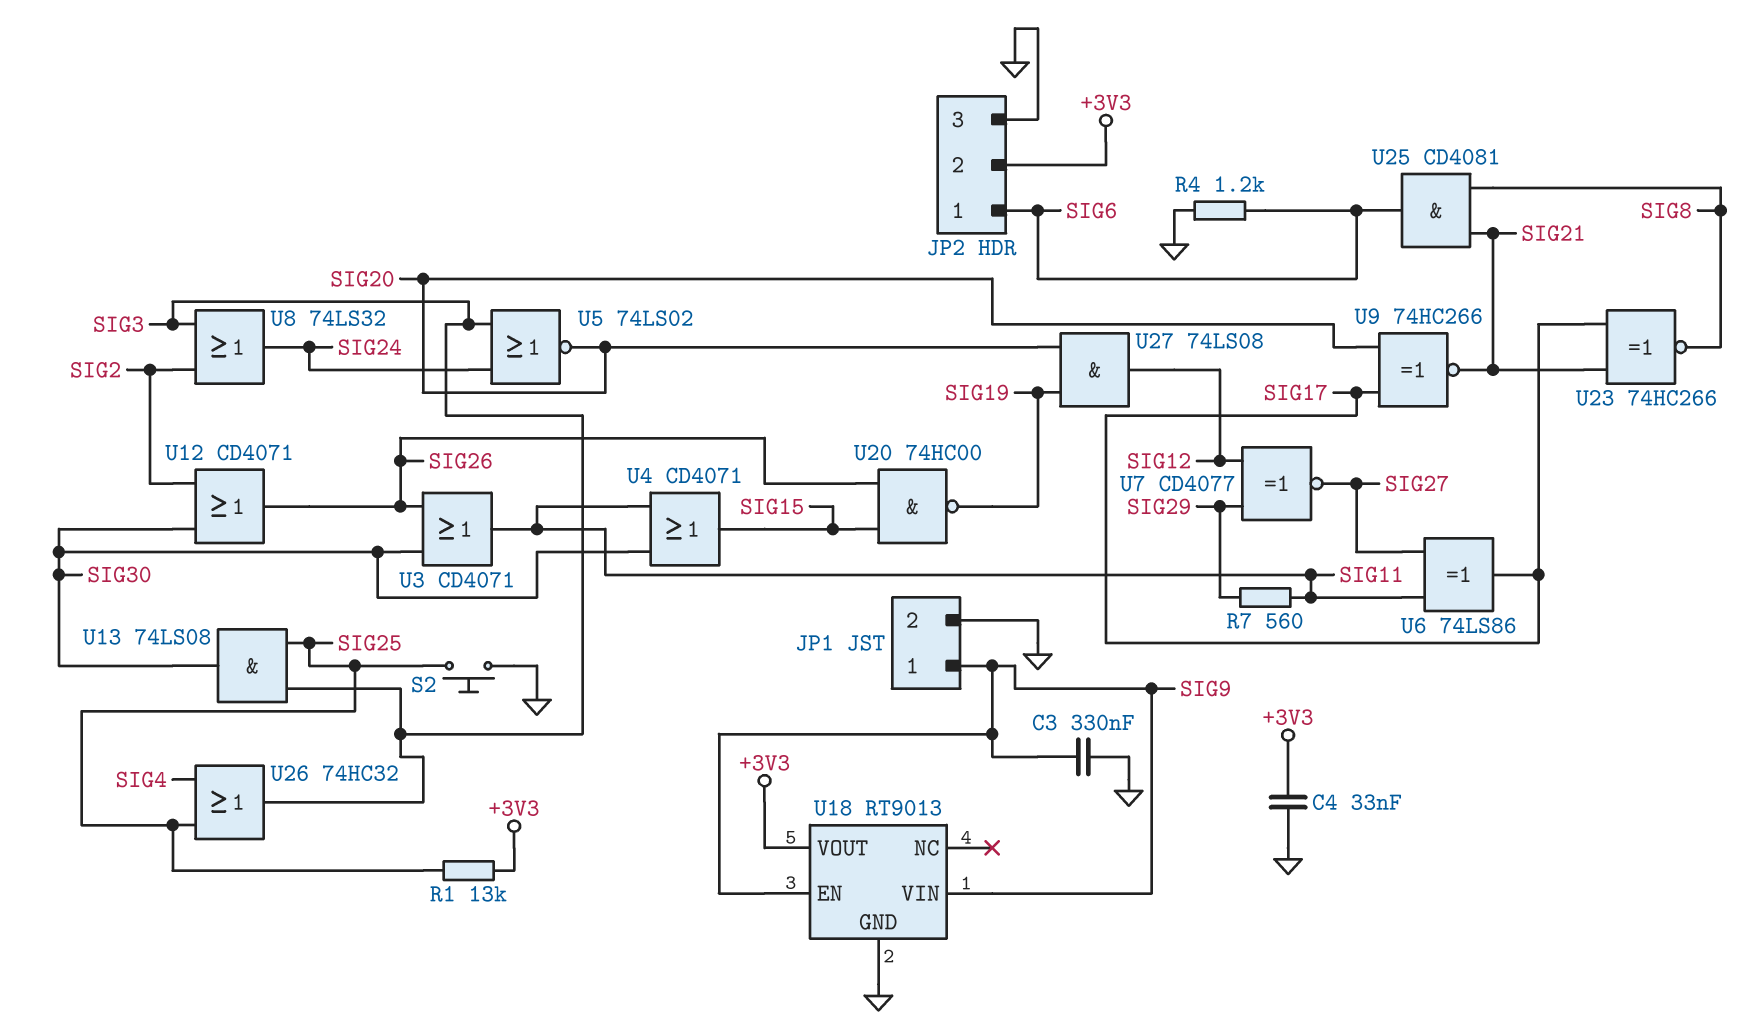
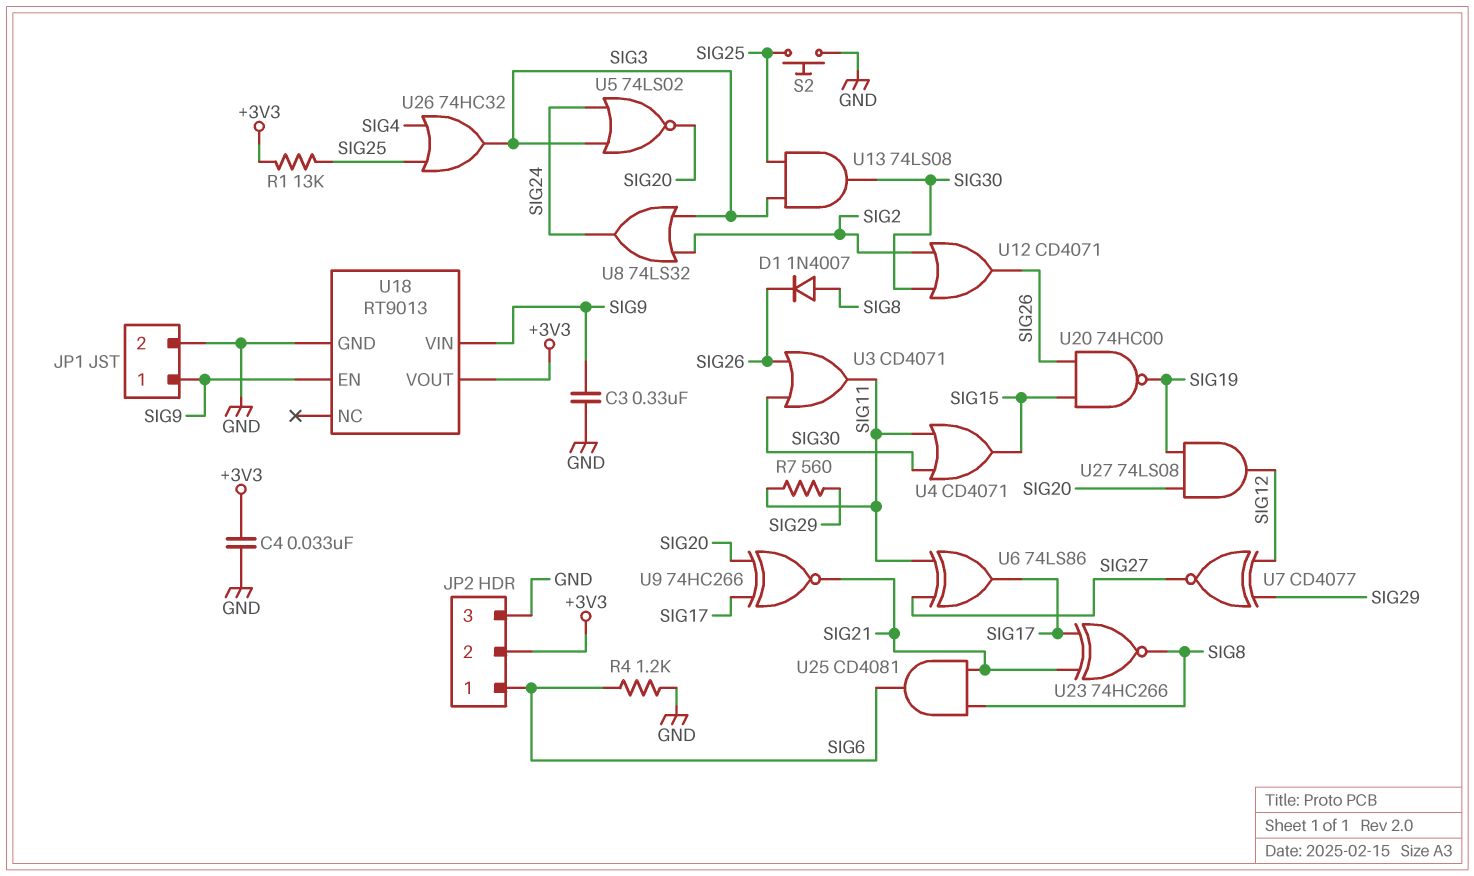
D1: none -> diode 1N4007 (A SIG8, K SIG26)

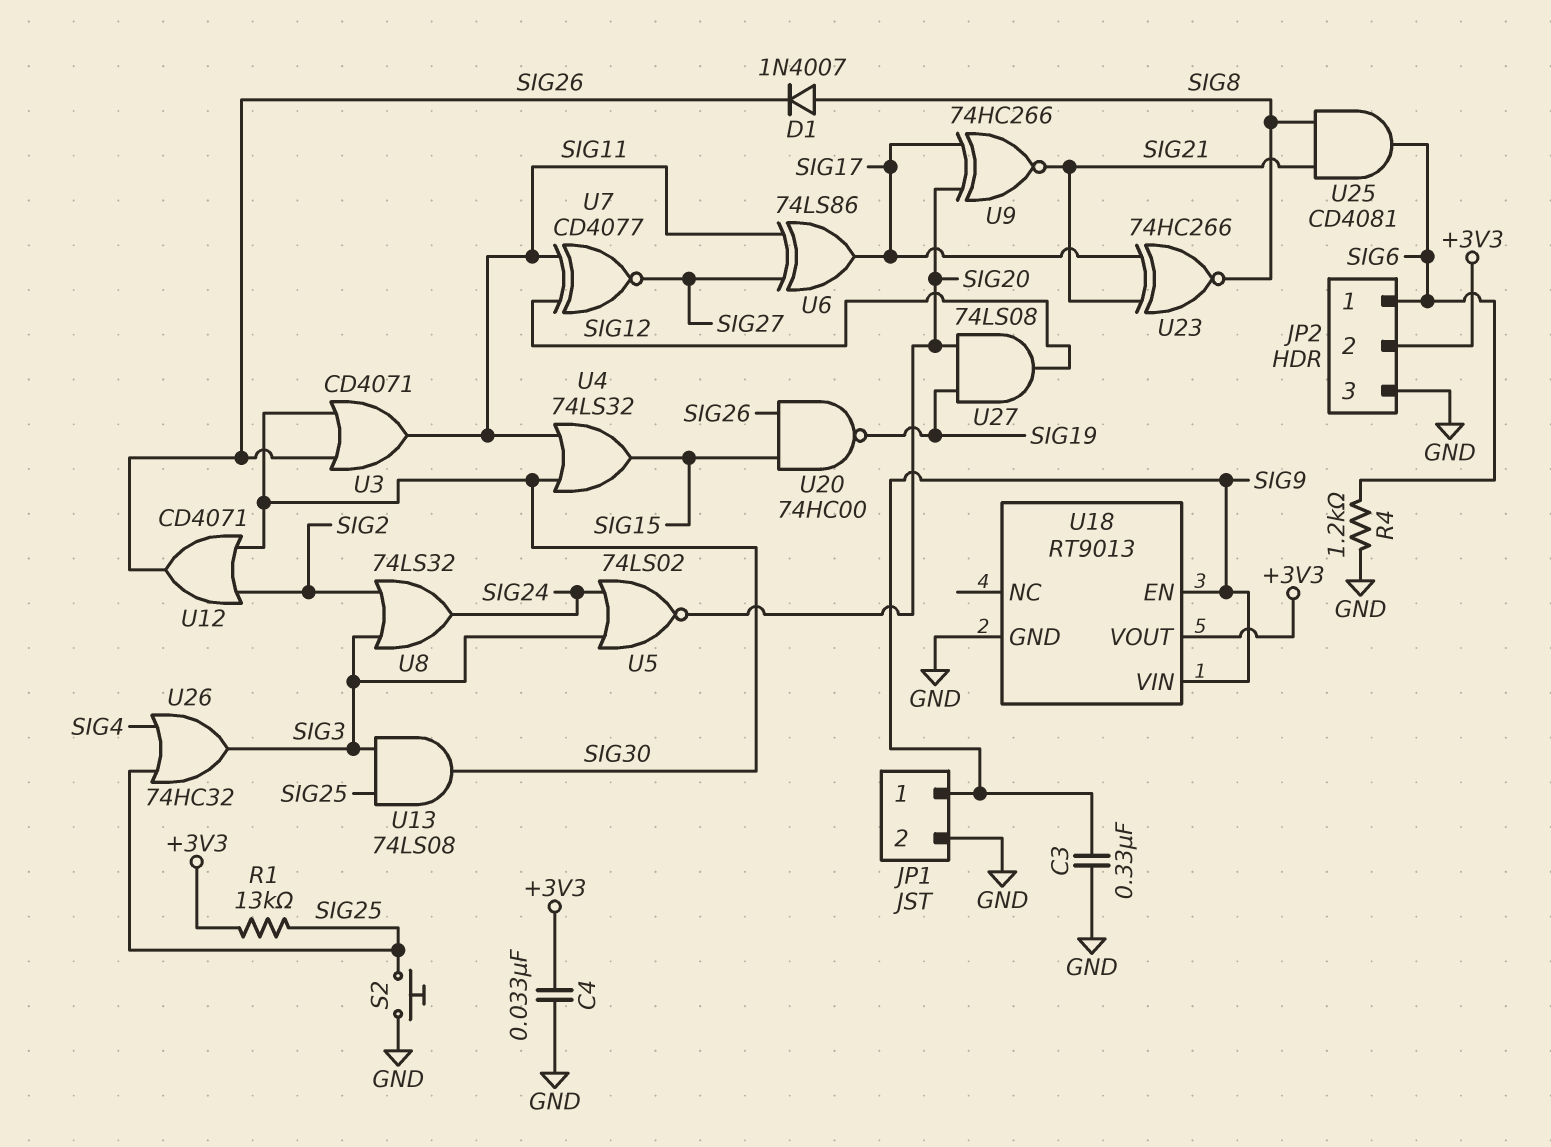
R7: 560 (SIG11, SIG29) -> none
U4: OR CD4071 (in SIG11, in SIG30, out SIG15) -> OR 74LS32 (in SIG11, in SIG30, out SIG15)
U7: XNOR CD4077 (in SIG12, in SIG29, out SIG27) -> XNOR CD4077 (in SIG11, in SIG12, out SIG27)

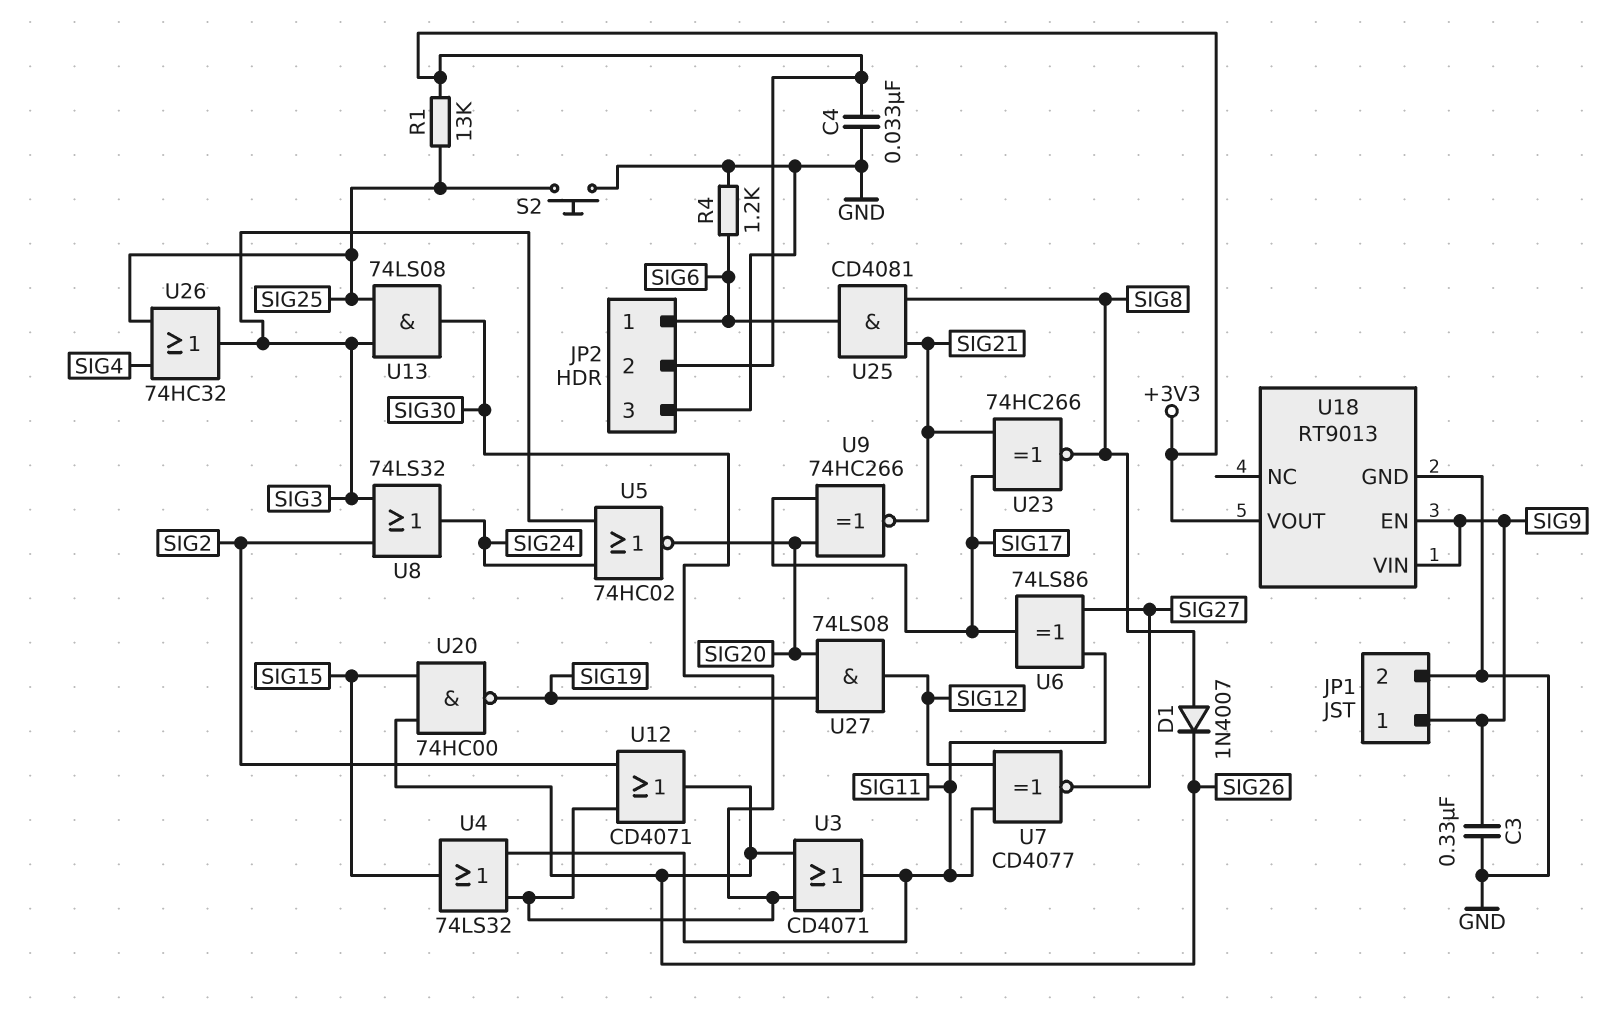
U5: NOR 74LS02 (in SIG3, in SIG24, out SIG20) -> NOR 74HC02 (in SIG3, in SIG24, out SIG20)

